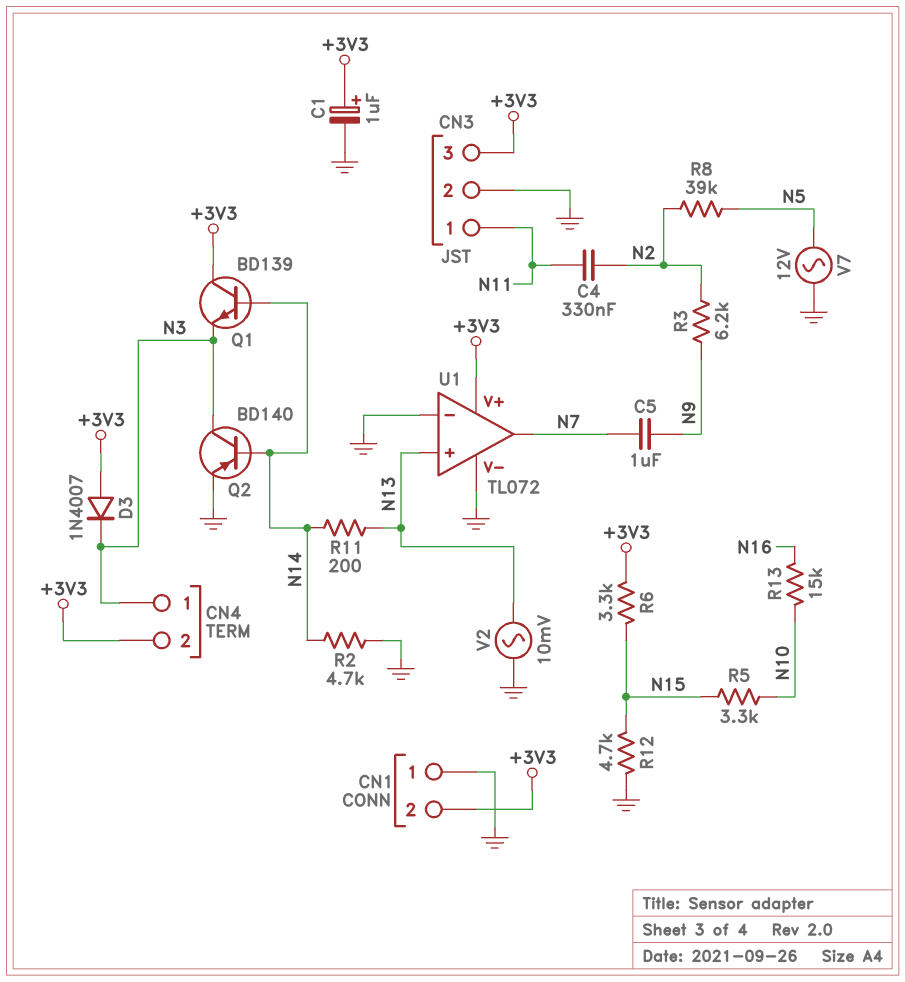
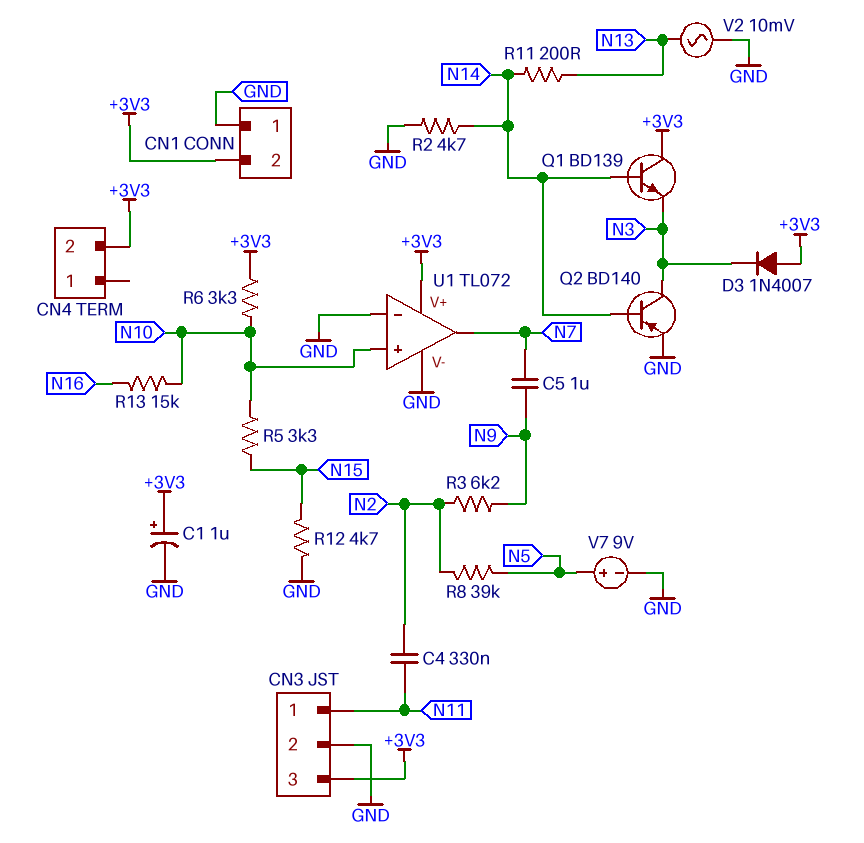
CN4 pin 1: N3 -> none
R6: 3.3k (+3V3, N15) -> 3.3k (+3V3, N10)
U1 pin in+: N13 -> N10
V7: AC 12V (GND, N5) -> 9V (plus N5, minus GND)

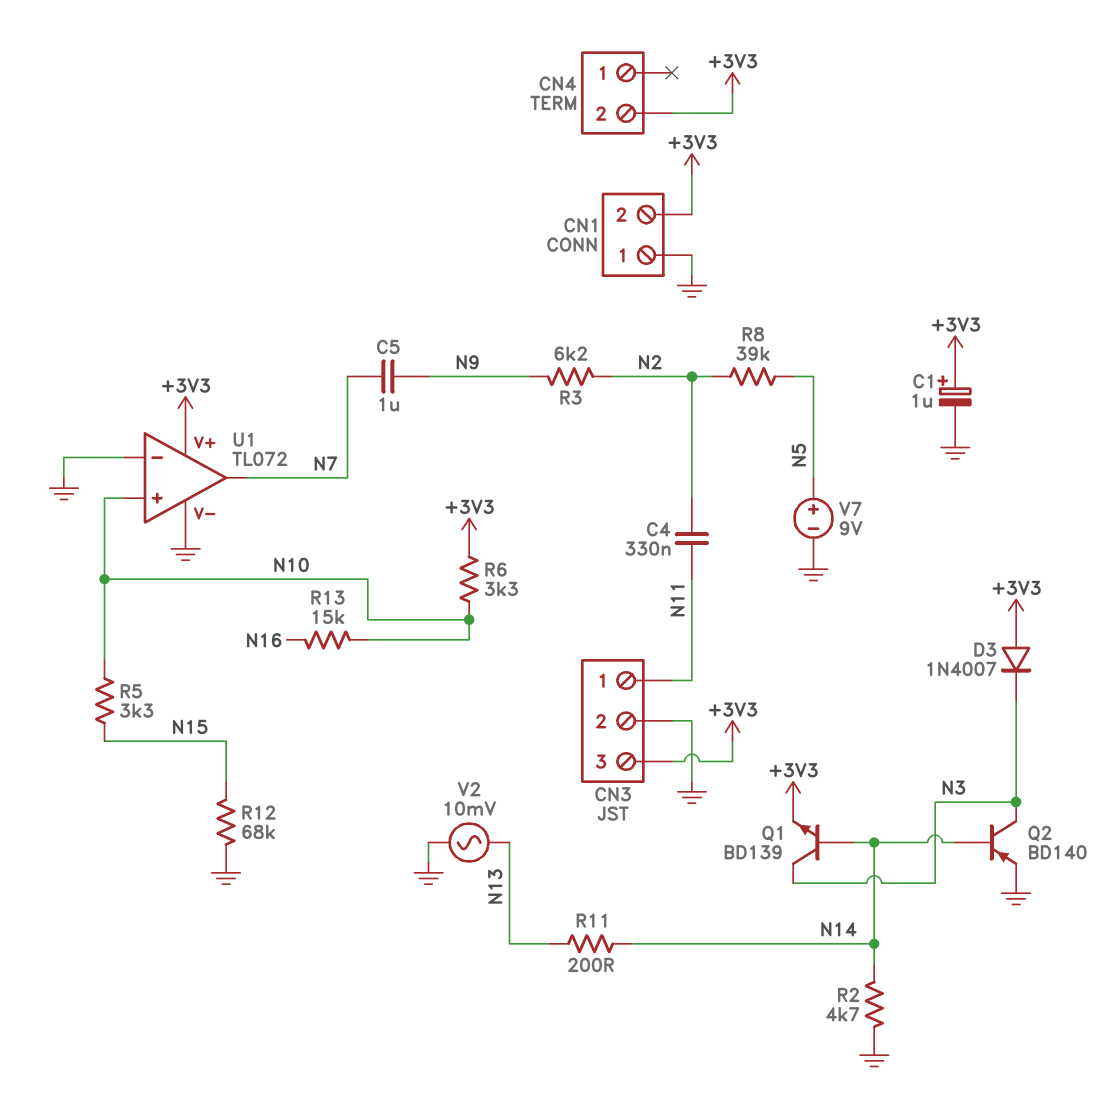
Q1: NPN BD139 (B N14, C +3V3, E N3) -> NPN BD139 (B N14, C N3, E +3V3)
R12: 4.7k (GND, N15) -> 68k (GND, N15)

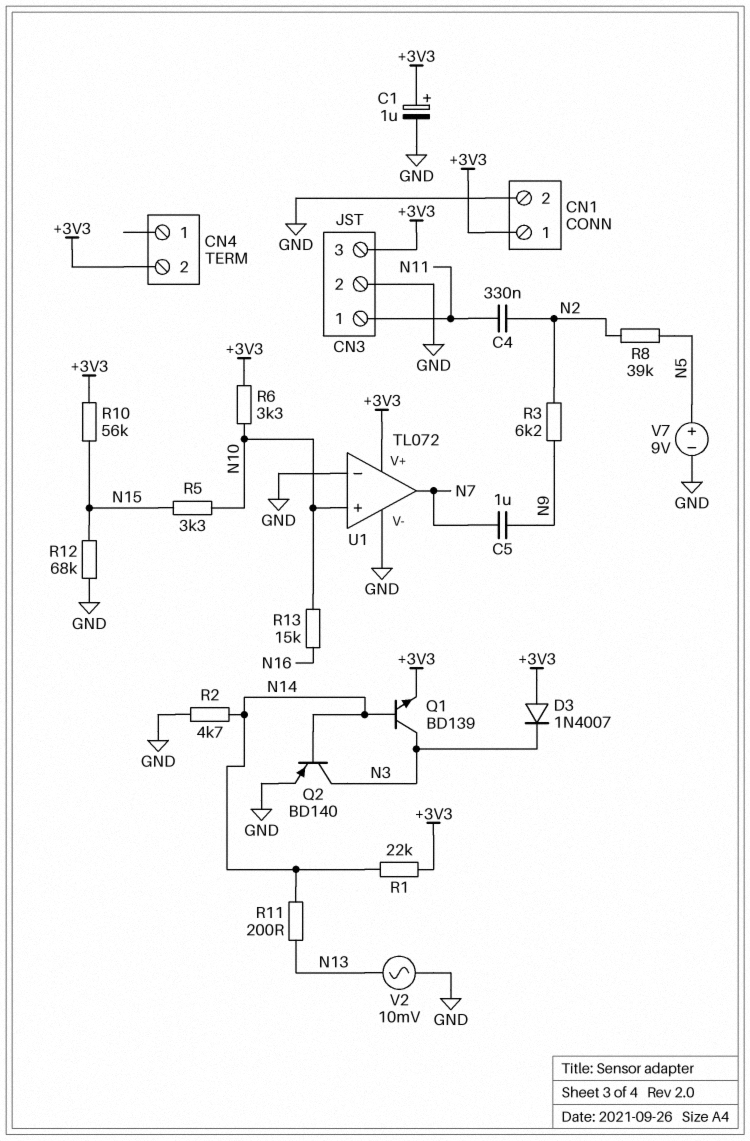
CN1 pin 1: GND -> +3V3
CN1 pin 2: +3V3 -> GND
R1: none -> 22k (+3V3, N14)
R10: none -> 56k (+3V3, N15)

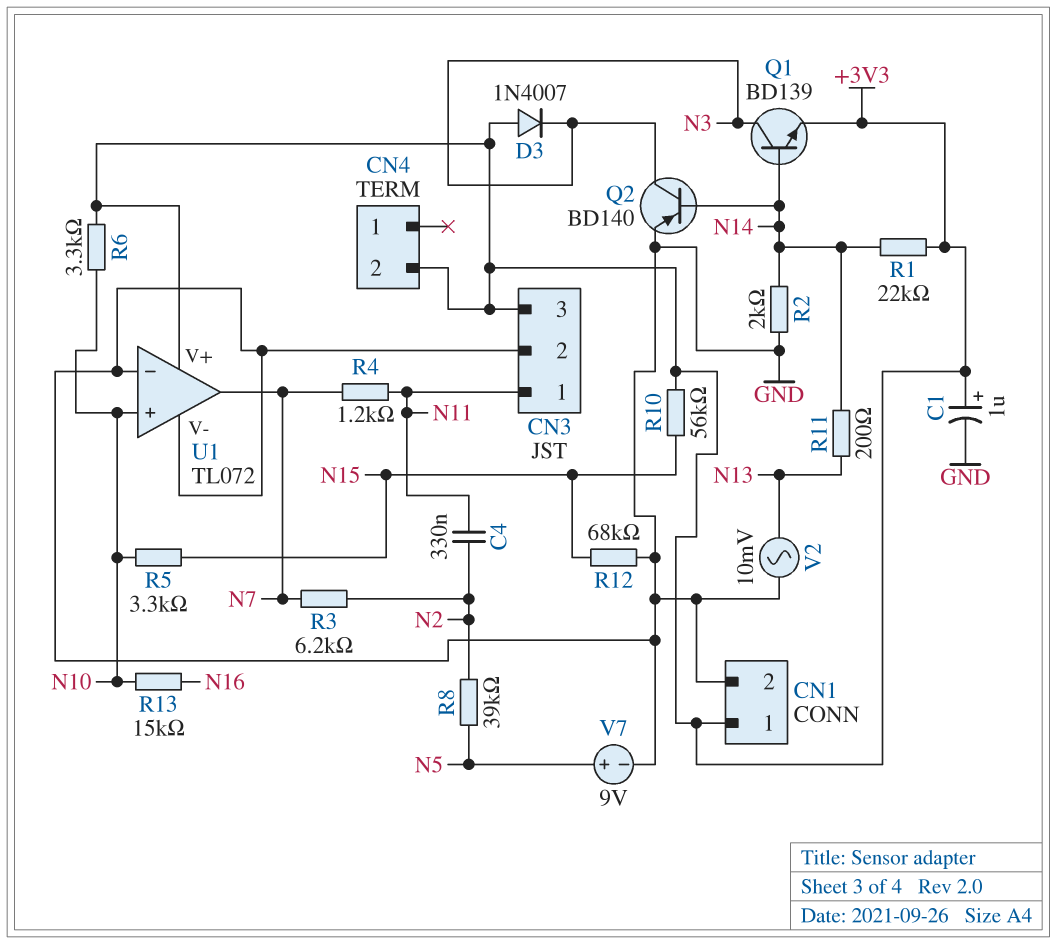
C5: 1uF (N7, N9) -> none
R2: 4.7k (GND, N14) -> 2k (GND, N14)
R3: 6.2k (N2, N9) -> 6.2k (N2, N7)
R4: none -> 1.2k (N7, N11)

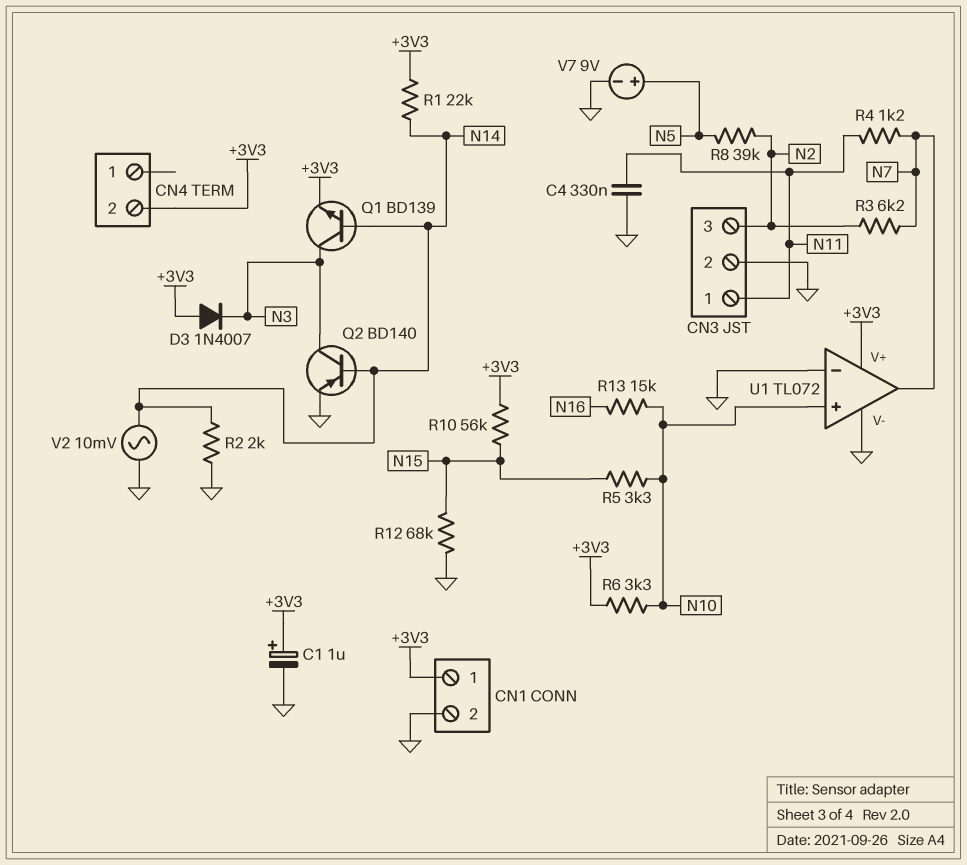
C4: 330nF (N2, N11) -> 330nF (GND, N11)
CN3 pin 3: +3V3 -> N2
R11: 200 (N13, N14) -> none
V2: AC 10mV (GND, N13) -> AC 10mV (GND, N14)

